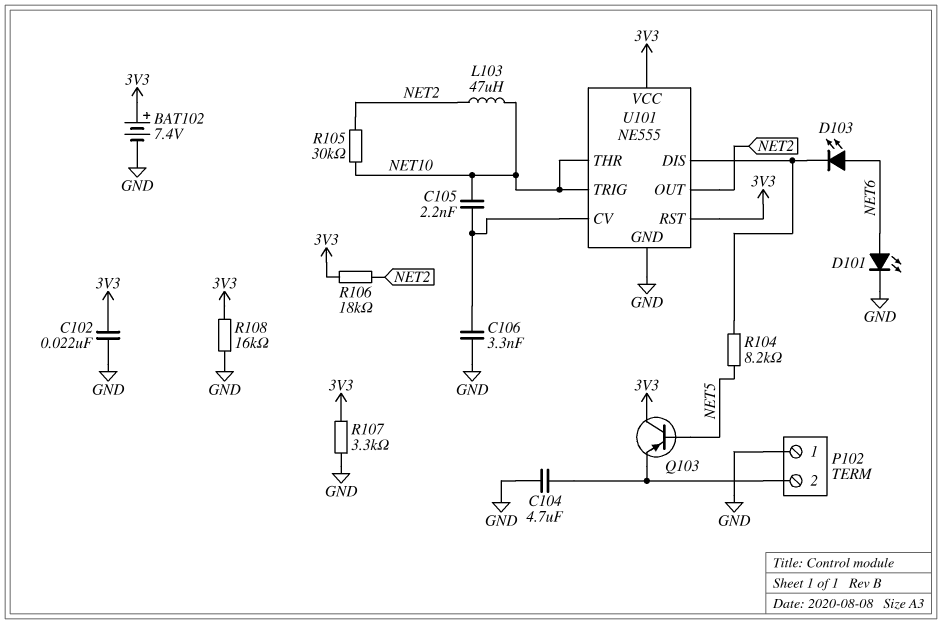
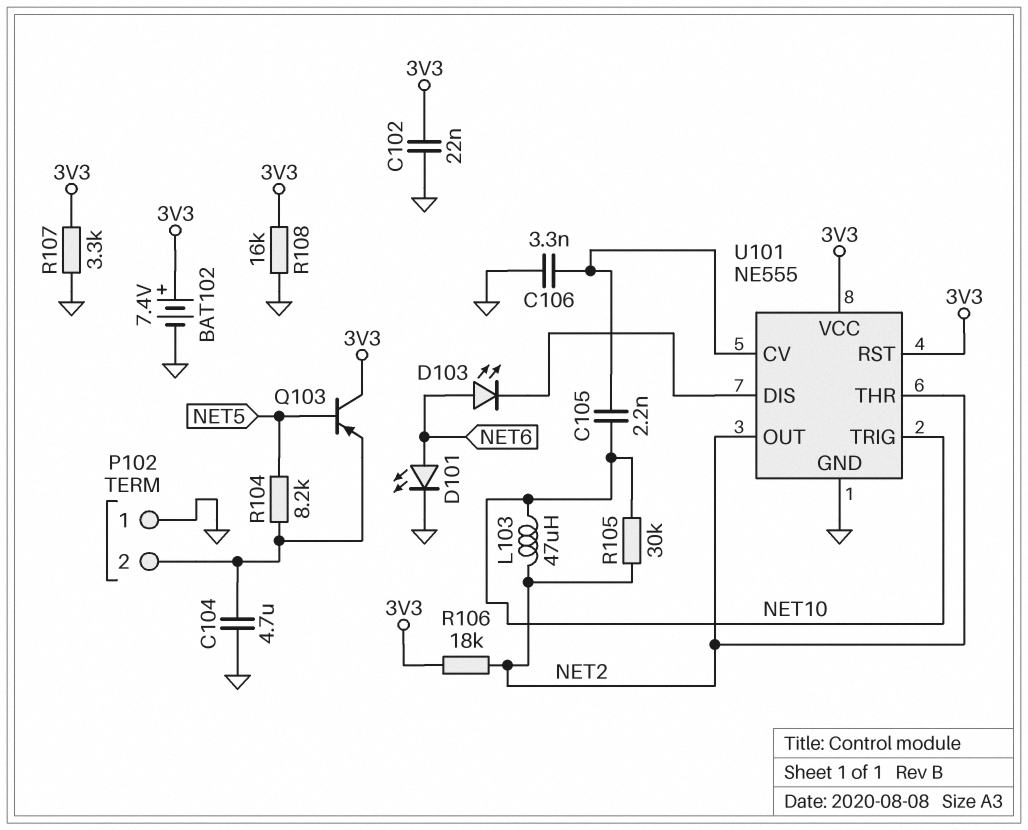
R104: 8.2k (NET5, U101/DIS) -> 8.2k (NET5, P102/2)
U101 pin THR: NET10 -> NET2

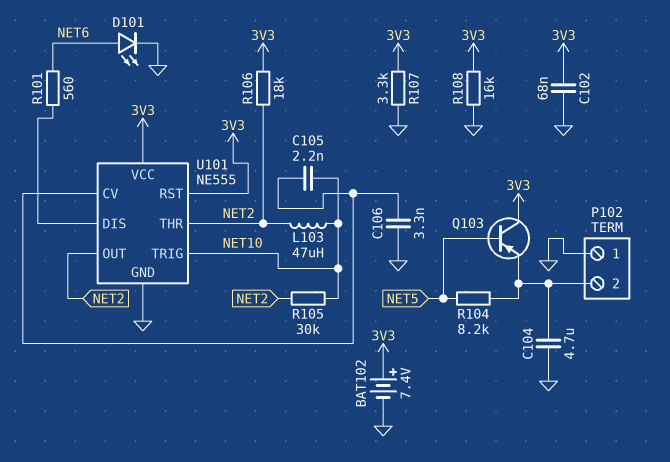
C102: 22nF (3V3, GND) -> 68nF (3V3, GND)
D103: LED (A NET6, K U101/DIS) -> none
R101: none -> 560 (NET6, U101/DIS)

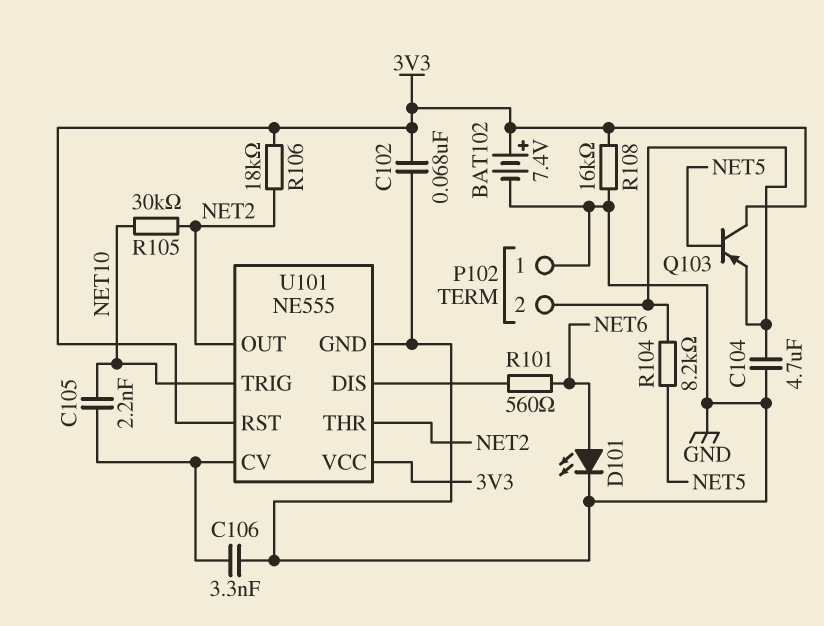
L103: 47uH (NET2, NET10) -> none
R107: 3.3k (3V3, GND) -> none

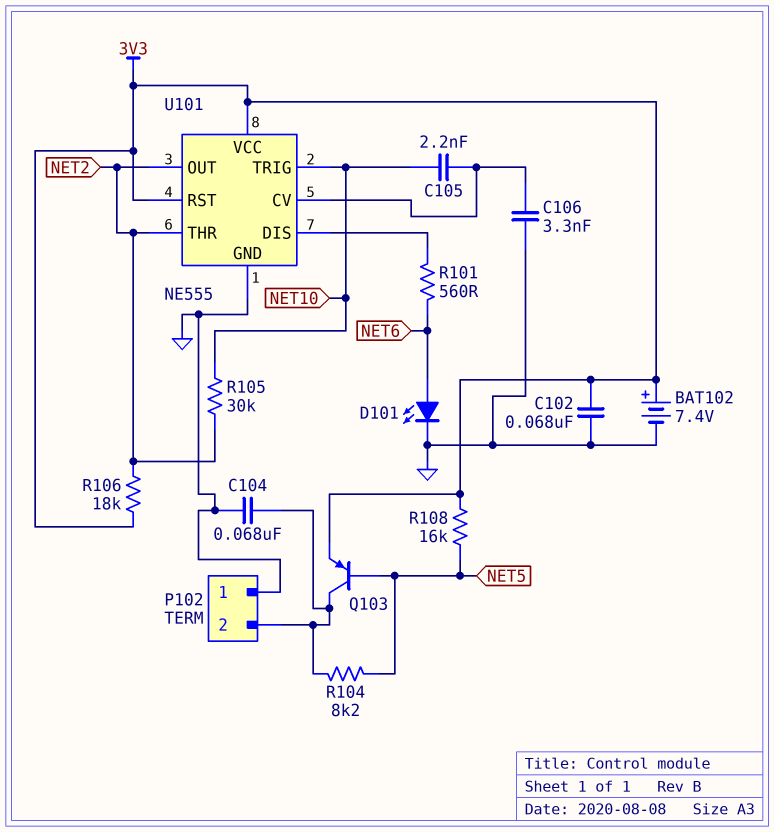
C104: 4.7uF (GND, P102/2) -> 68nF (GND, P102/2)
Q103: PNP (B NET5, C 3V3, E P102/2) -> PNP (B NET5, C P102/2, E 3V3)
R108: 16k (3V3, GND) -> 16k (3V3, NET5)

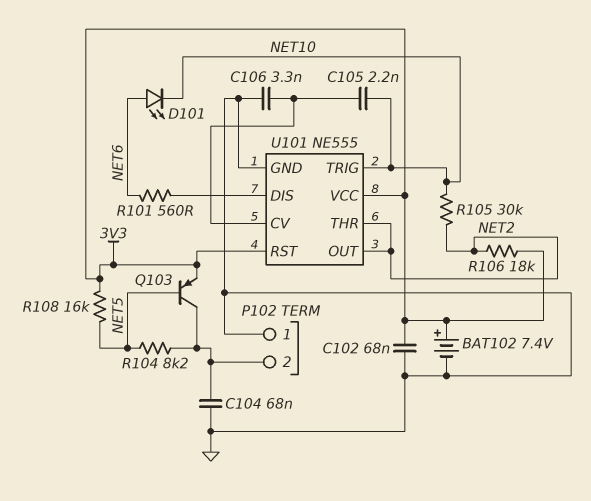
D101: LED (A NET6, K GND) -> LED (A NET6, K NET10)

